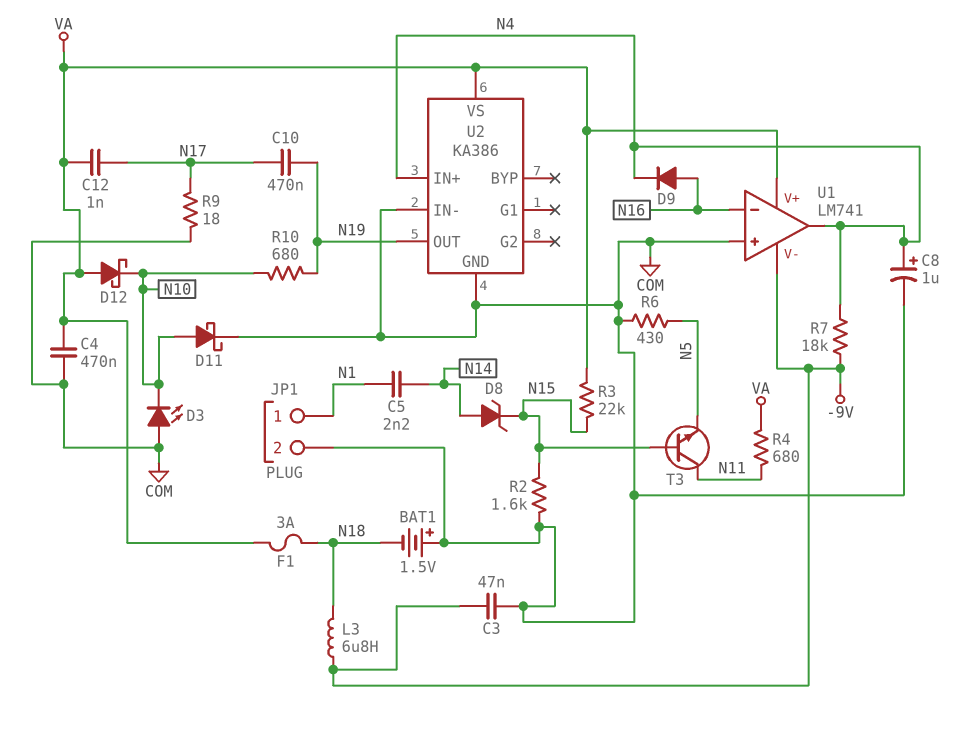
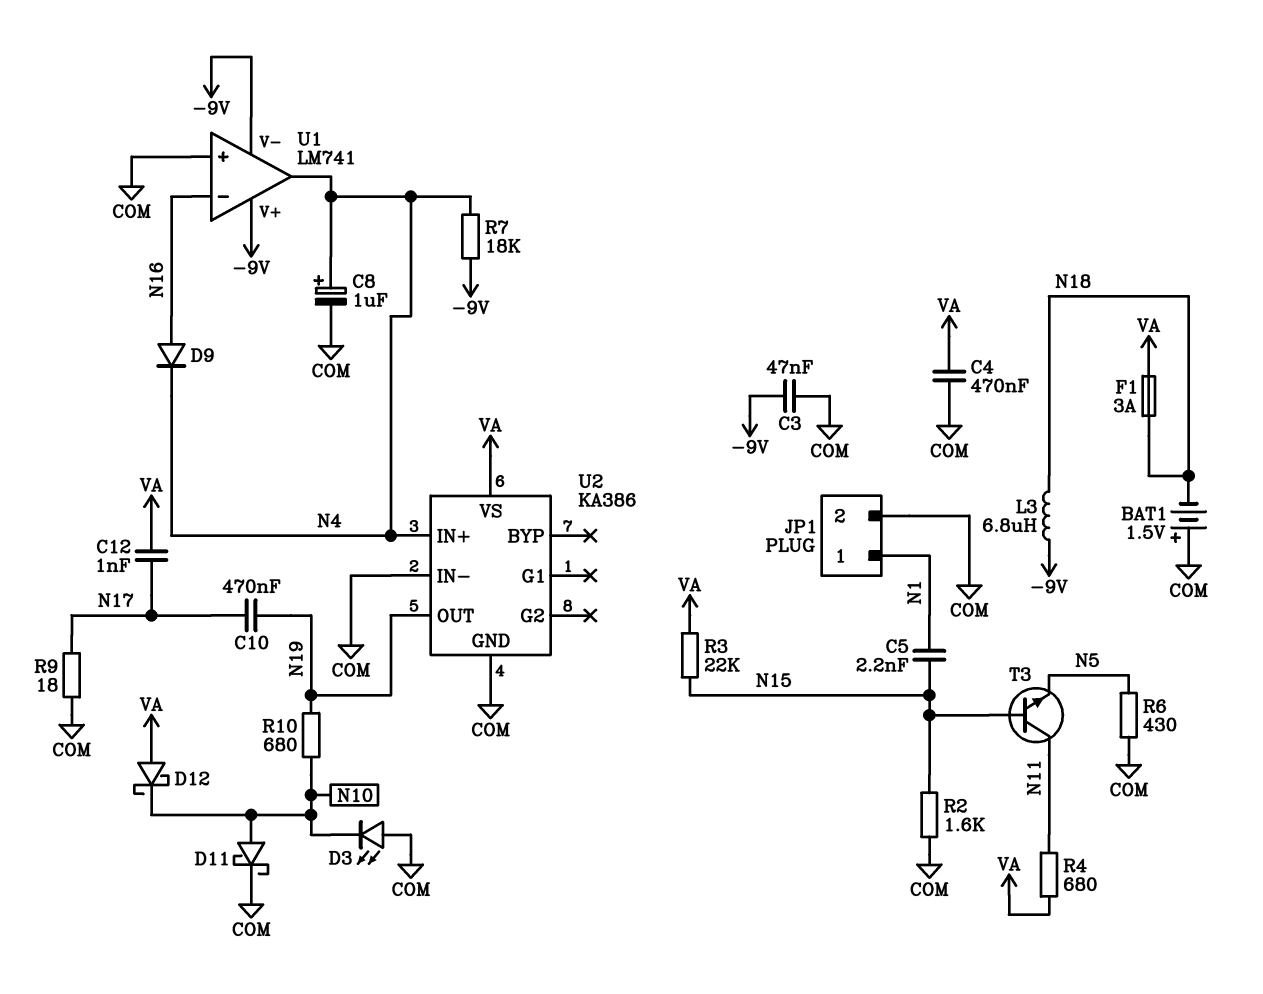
C5: 2.2nF (N1, N14) -> 2.2nF (N1, N15)
D8: zener (A N14, K N15) -> none
U1 pin V+: VA -> -9V

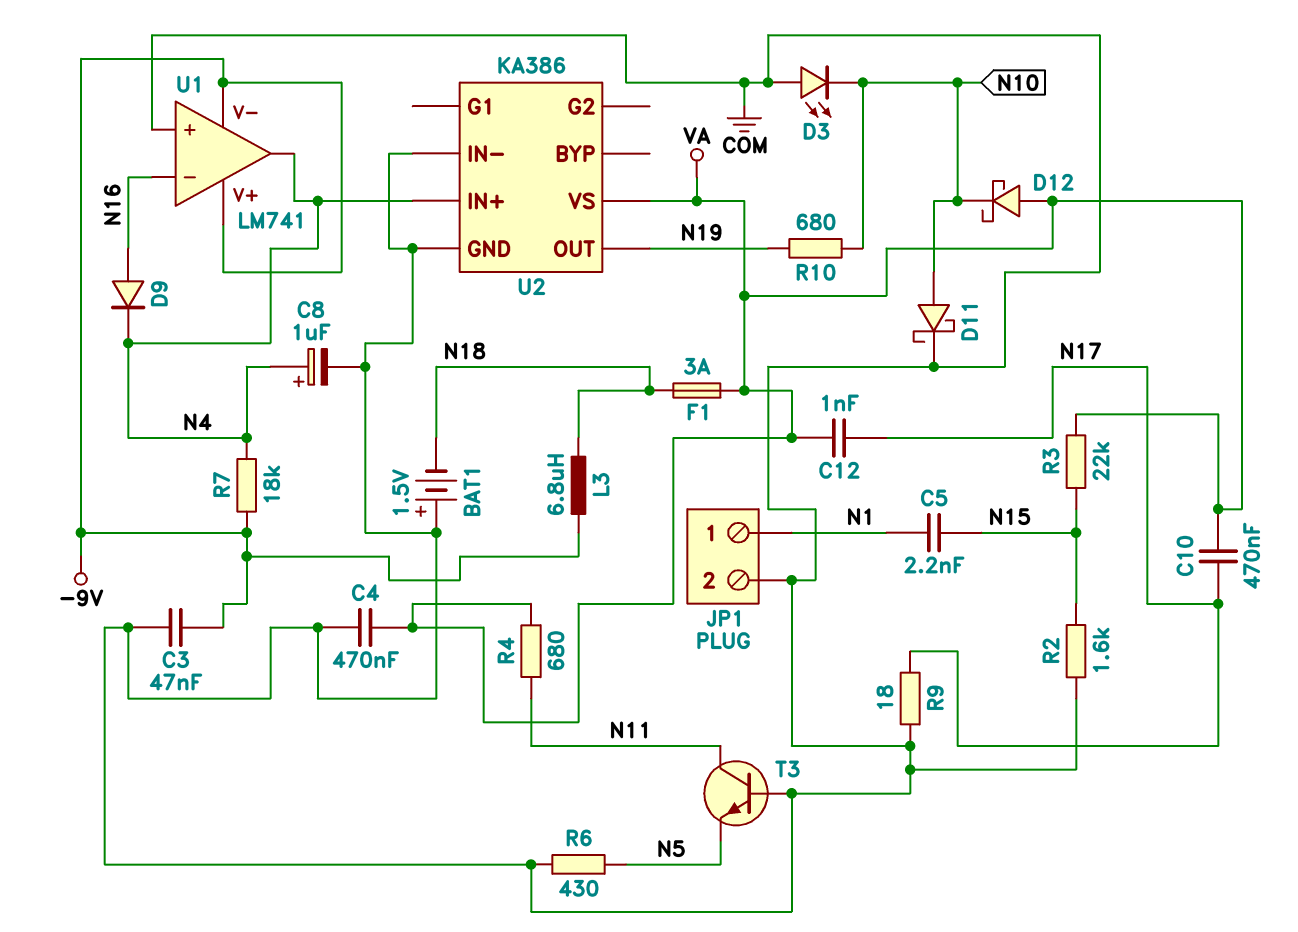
C10: 470nF (N17, N19) -> 470nF (N17, VA)
T3: NPN (B N15, C N11, E N5) -> NPN (B COM, C N11, E N5)

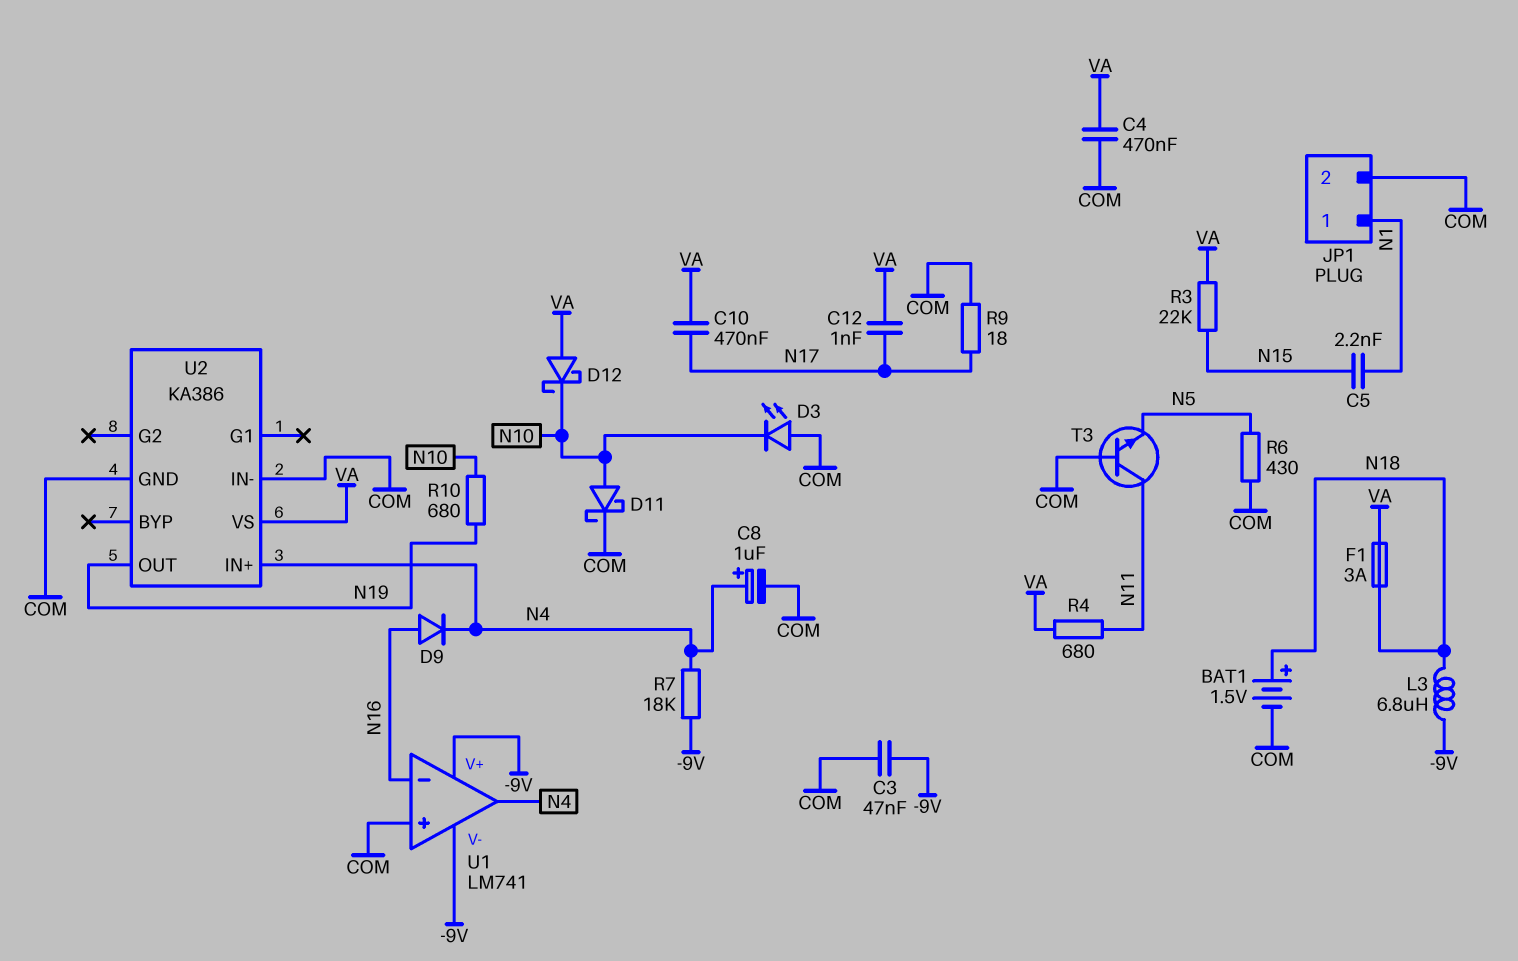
BAT1: 1.5V (plus COM, minus N18) -> 1.5V (plus N18, minus COM)
R2: 1.6k (COM, N15) -> none

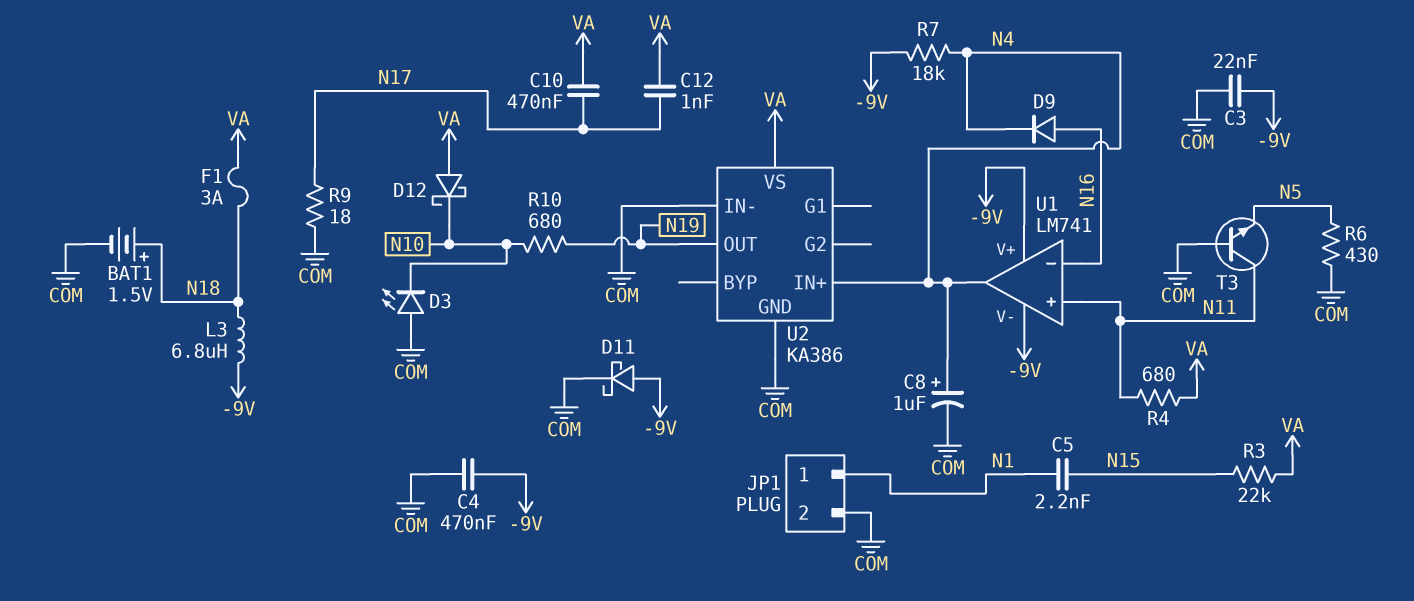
C3: 47nF (-9V, COM) -> 22nF (-9V, COM)
C4: 470nF (COM, VA) -> 470nF (-9V, COM)
D11: schottky (A N10, K COM) -> schottky (A -9V, K COM)
U1 pin in+: COM -> N11

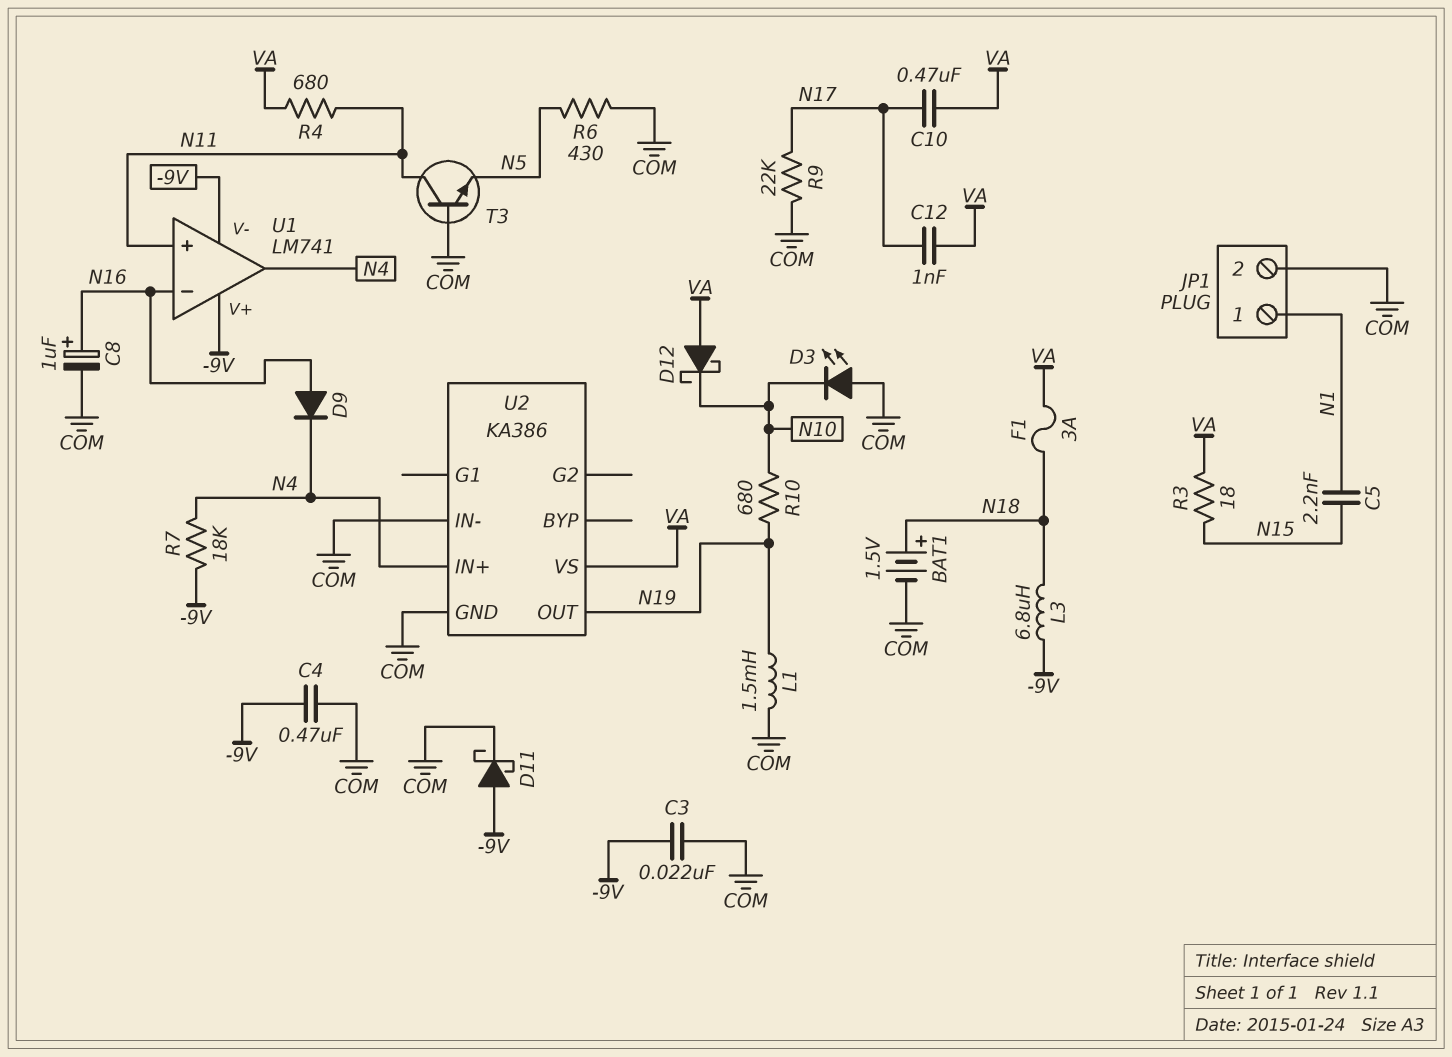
C8: 1uF (plus N4, minus COM) -> 1uF (plus N16, minus COM)
L1: none -> 1.5mH (COM, N19)
R3: 22k (N15, VA) -> 18 (N15, VA)
R9: 18 (COM, N17) -> 22k (COM, N17)

